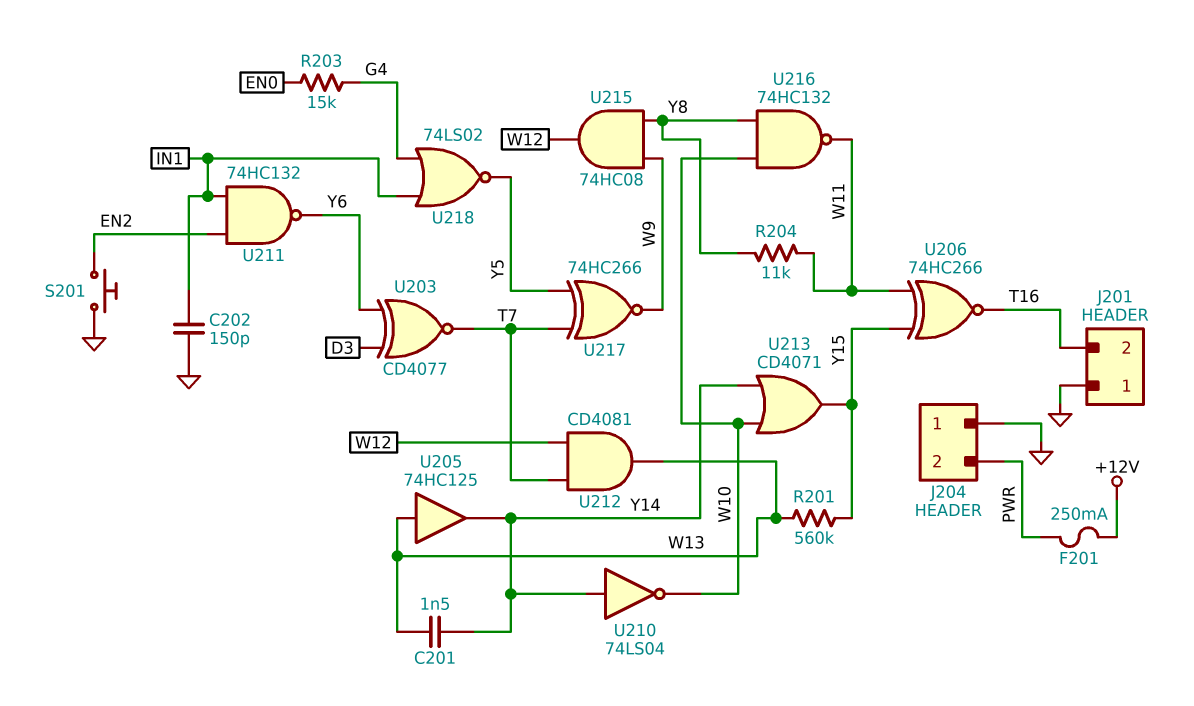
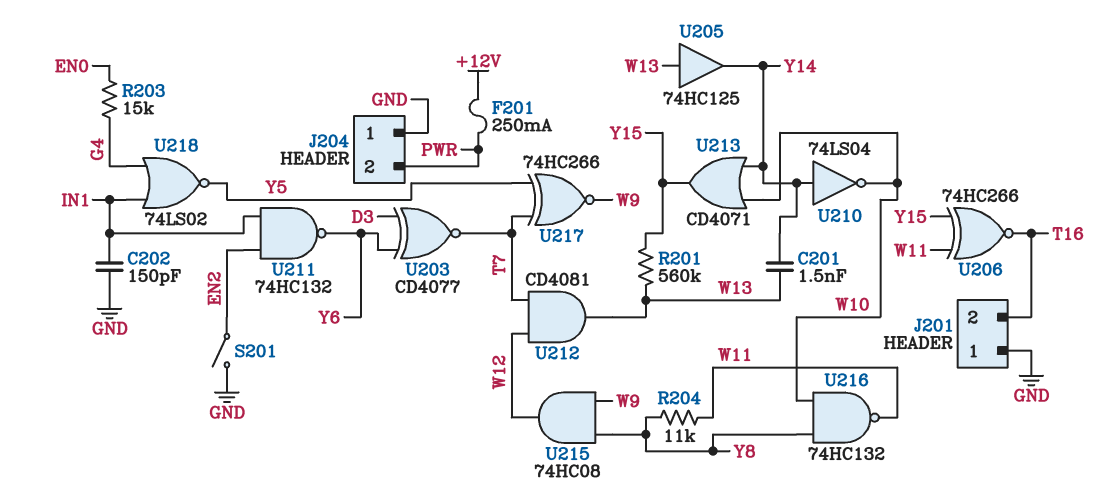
S201: button (EN2, GND) -> switch (EN2, GND)

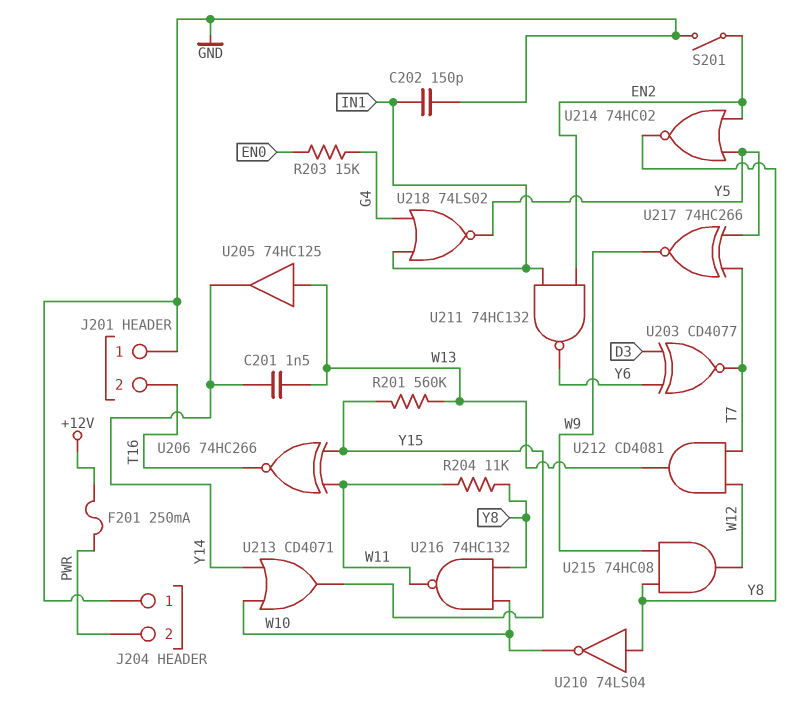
U210: NOT 74LS04 (in Y14, out W10) -> NOT 74LS04 (in Y8, out W10)
U214: none -> NOR 74HC02 (in EN2, in Y5, out Y8)

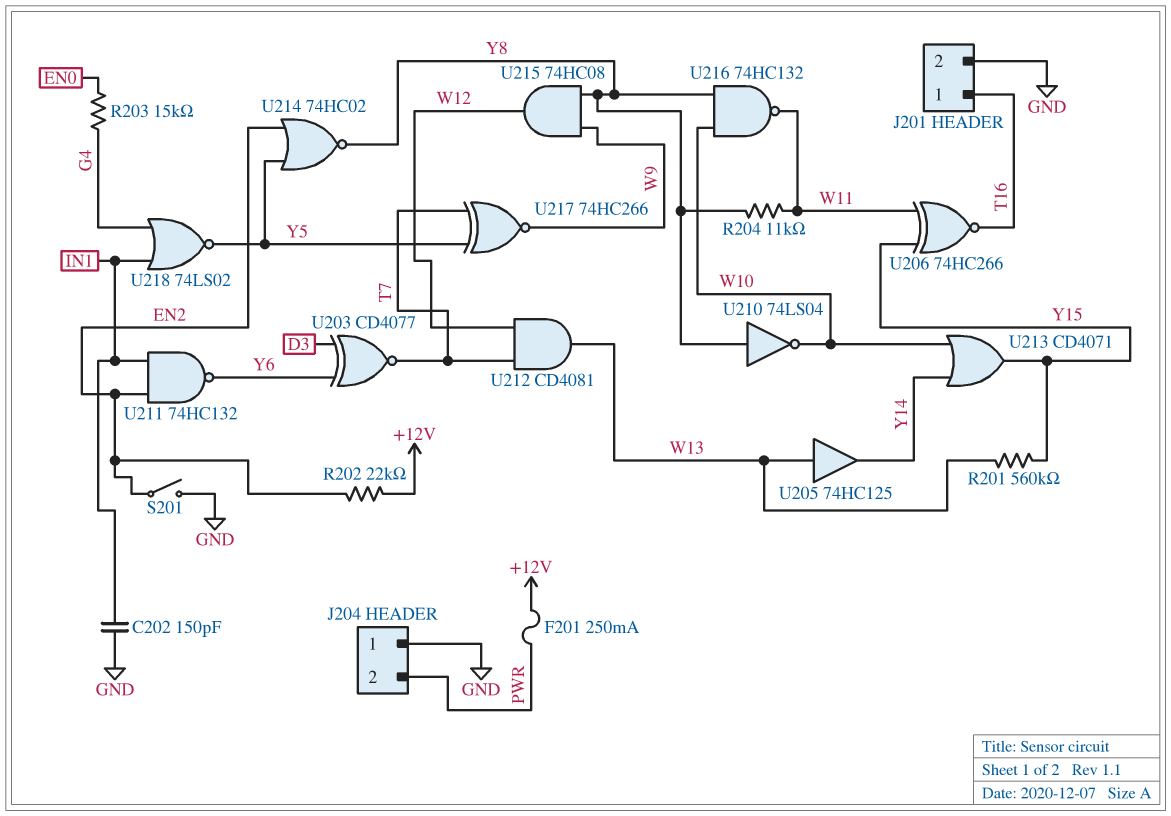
C201: 1.5nF (W13, Y14) -> none
J201 pin 1: GND -> T16
J201 pin 2: T16 -> GND
R202: none -> 22k (+12V, EN2)

